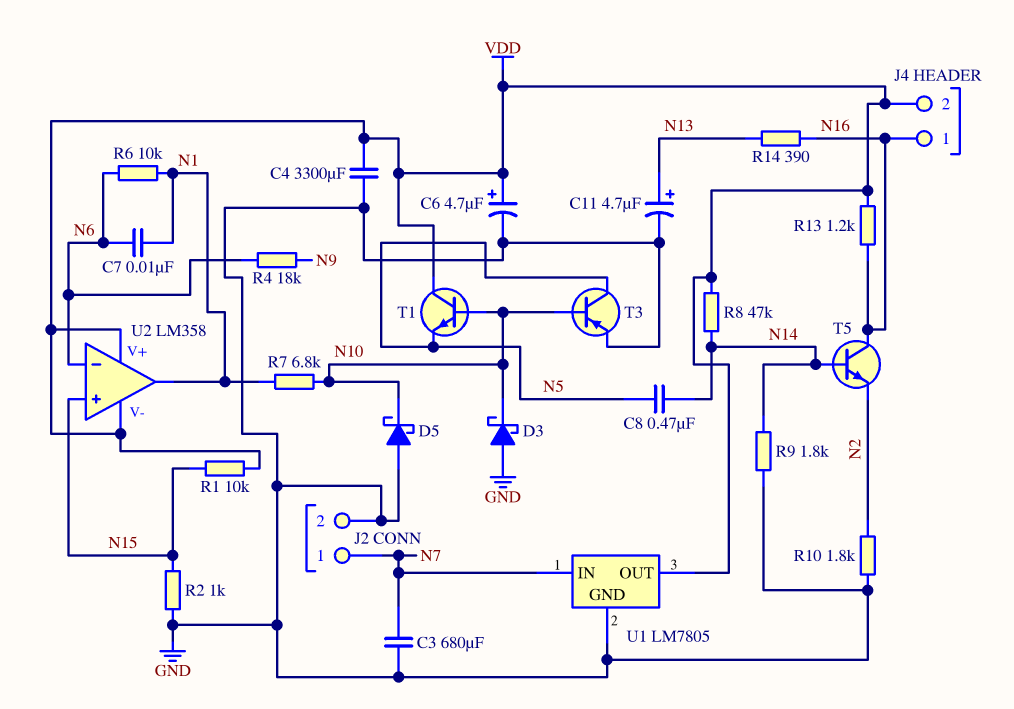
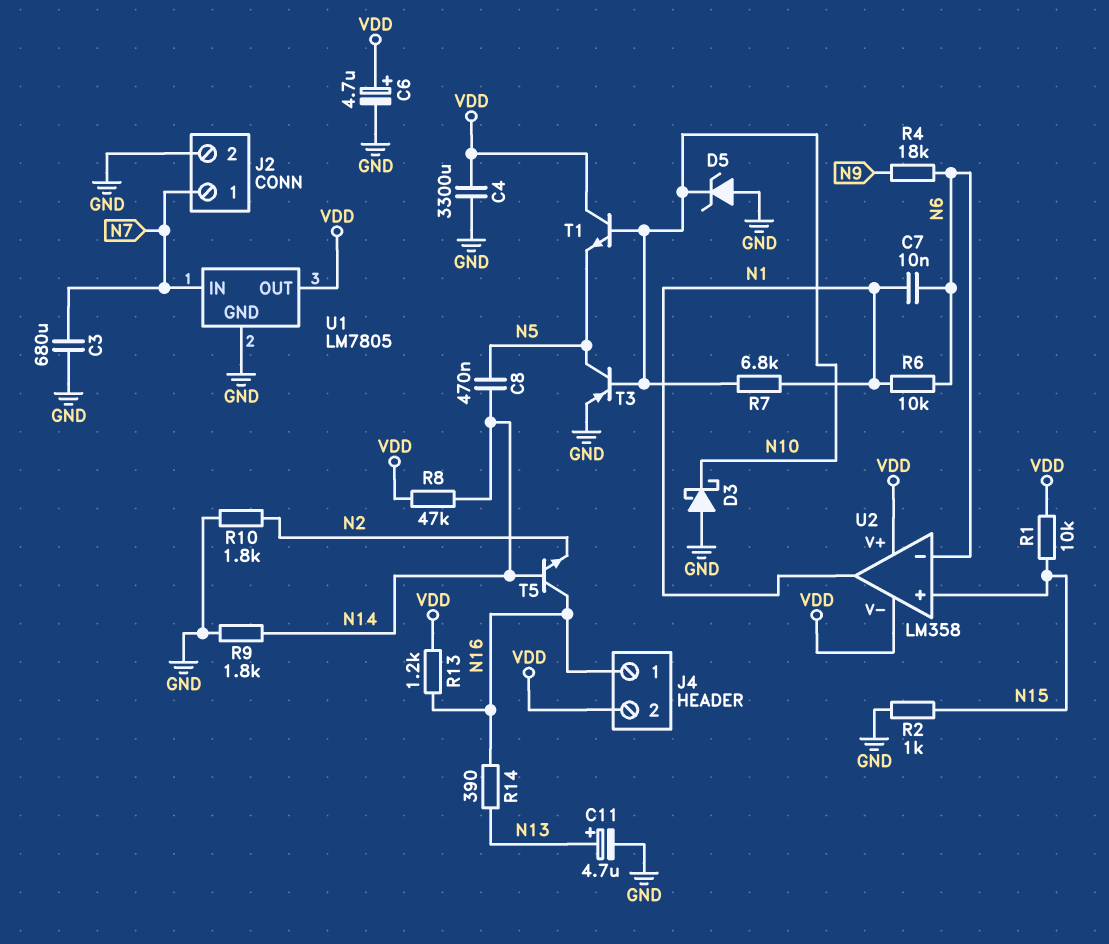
D5: schottky (A GND, K N10) -> zener (A GND, K N10)

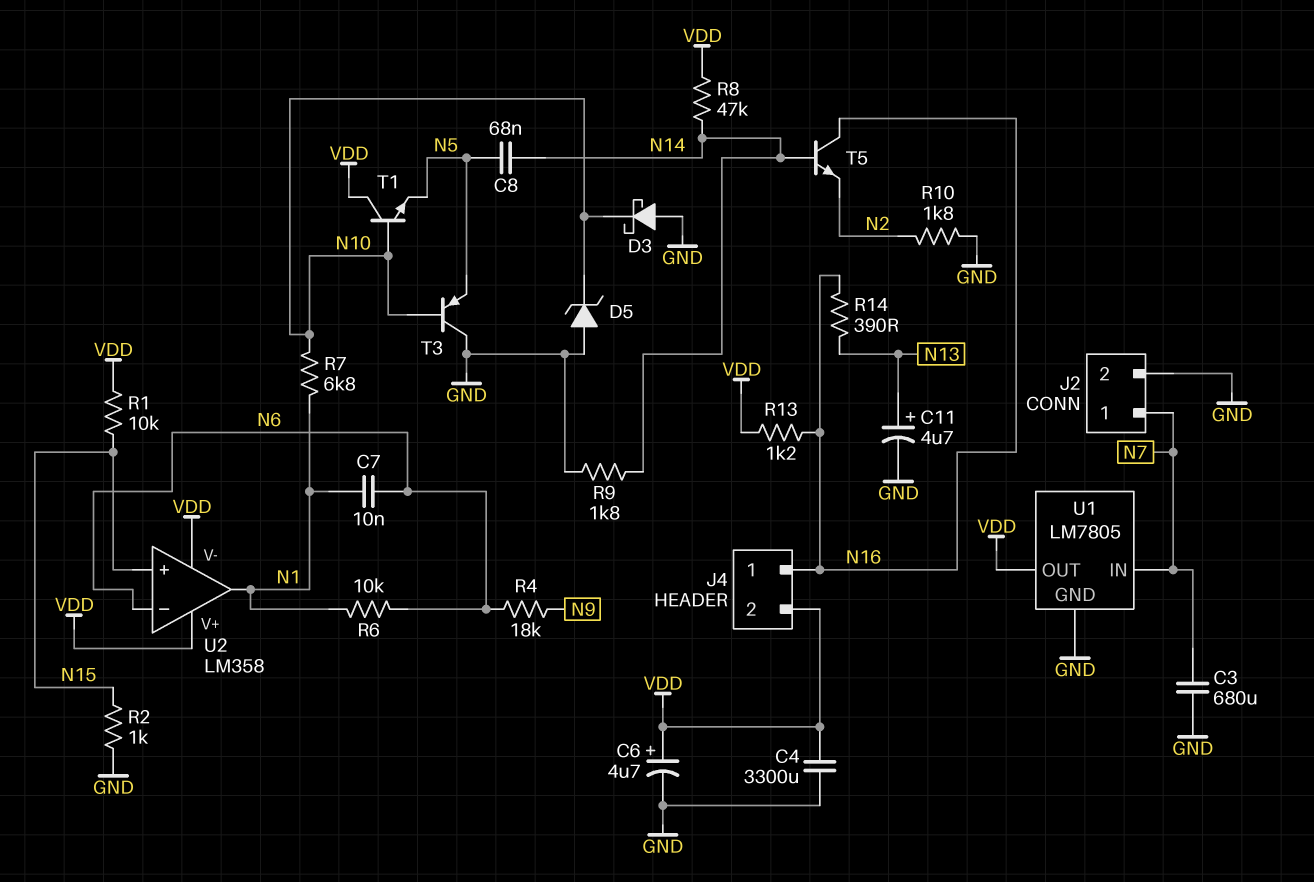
C8: 470nF (N5, N14) -> 68nF (N5, N14)
T3: PNP (B N10, C N5, E GND) -> PNP (B N10, C GND, E N5)

